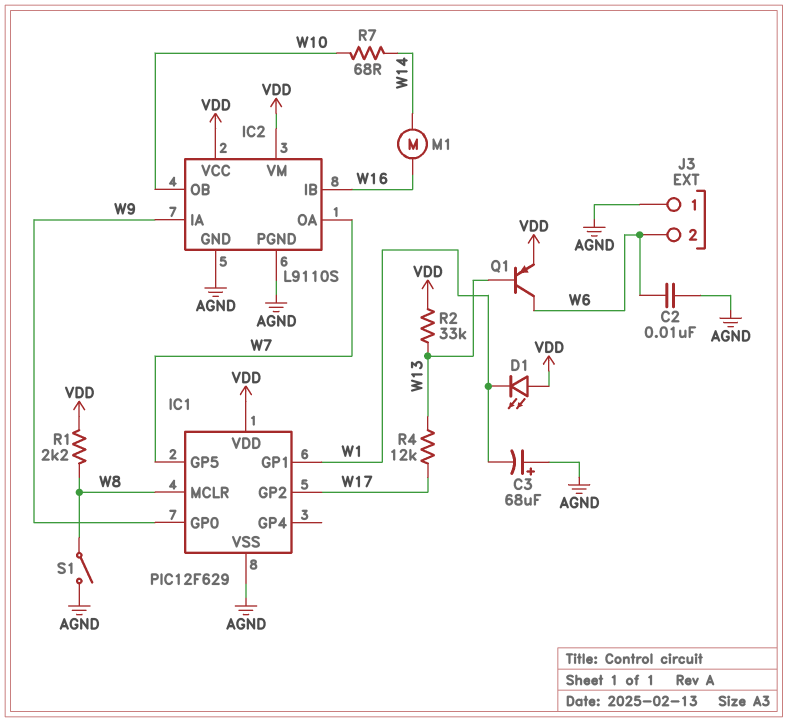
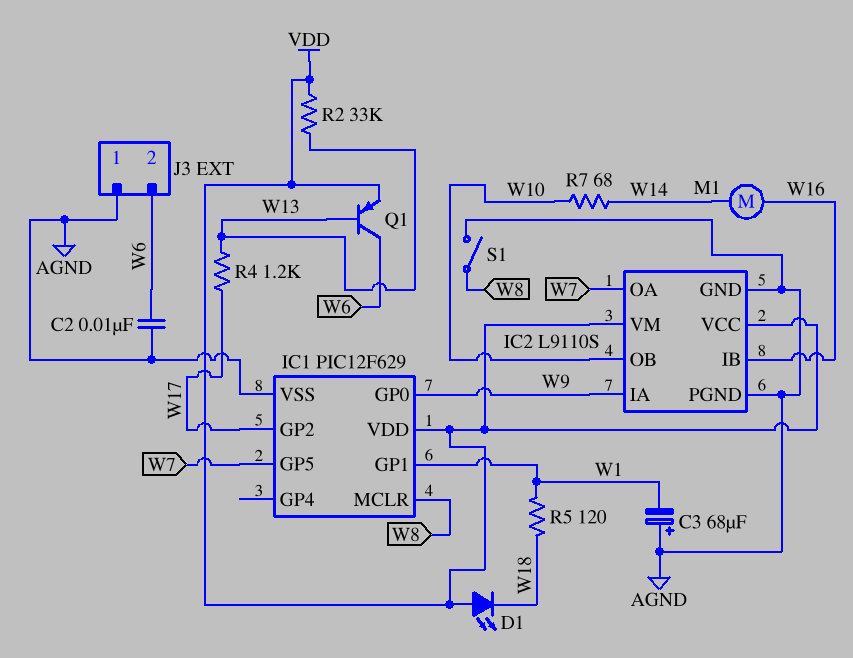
D1: LED (A VDD, K W1) -> LED (A VDD, K W18)
R1: 2.2k (VDD, W8) -> none
R4: 12k (W13, W17) -> 1.2k (W13, W17)
R5: none -> 120 (W1, W18)

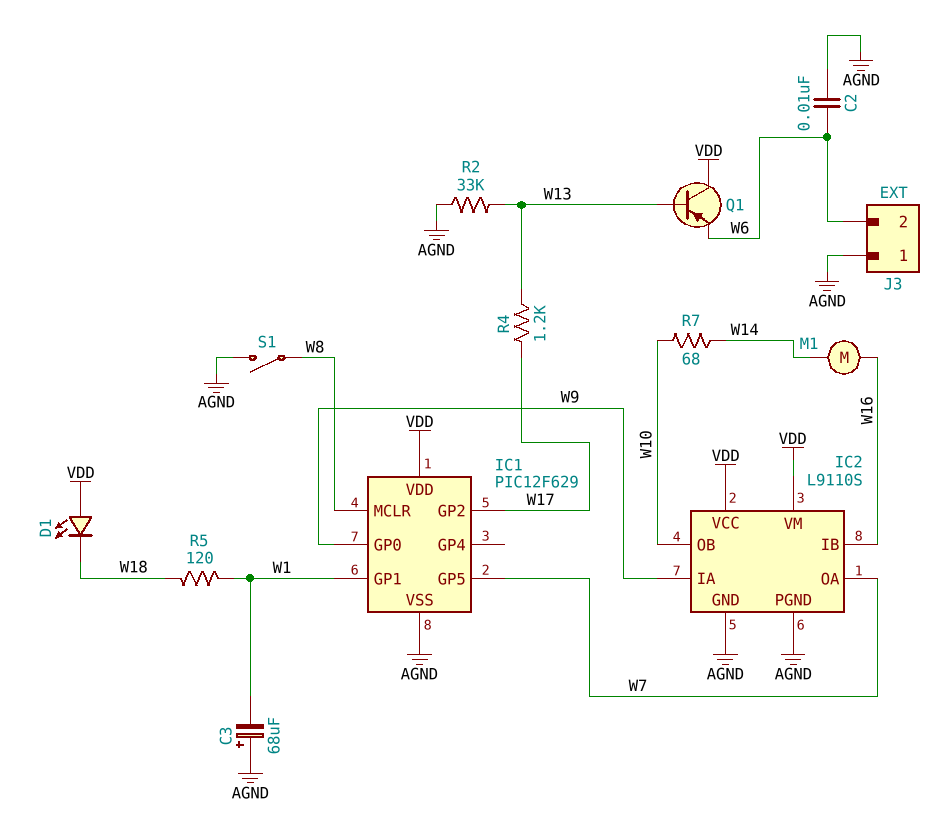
Q1: PNP (B W13, C W6, E VDD) -> PNP (B W13, C VDD, E W6)
R2: 33k (VDD, W13) -> 33k (AGND, W13)

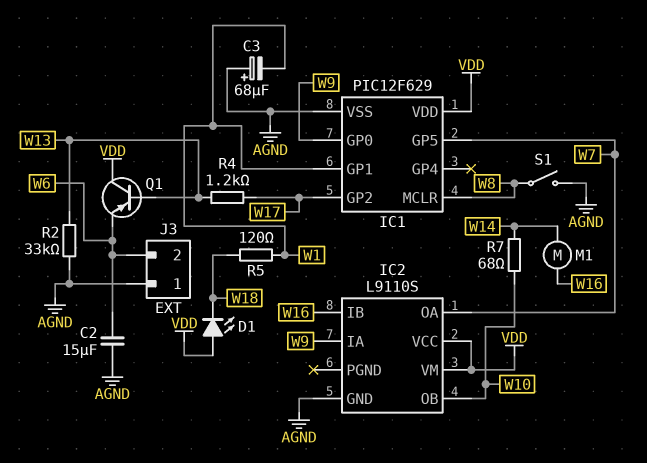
C2: 10nF (AGND, W6) -> 15uF (AGND, W6)
IC2 pin PGND: AGND -> none

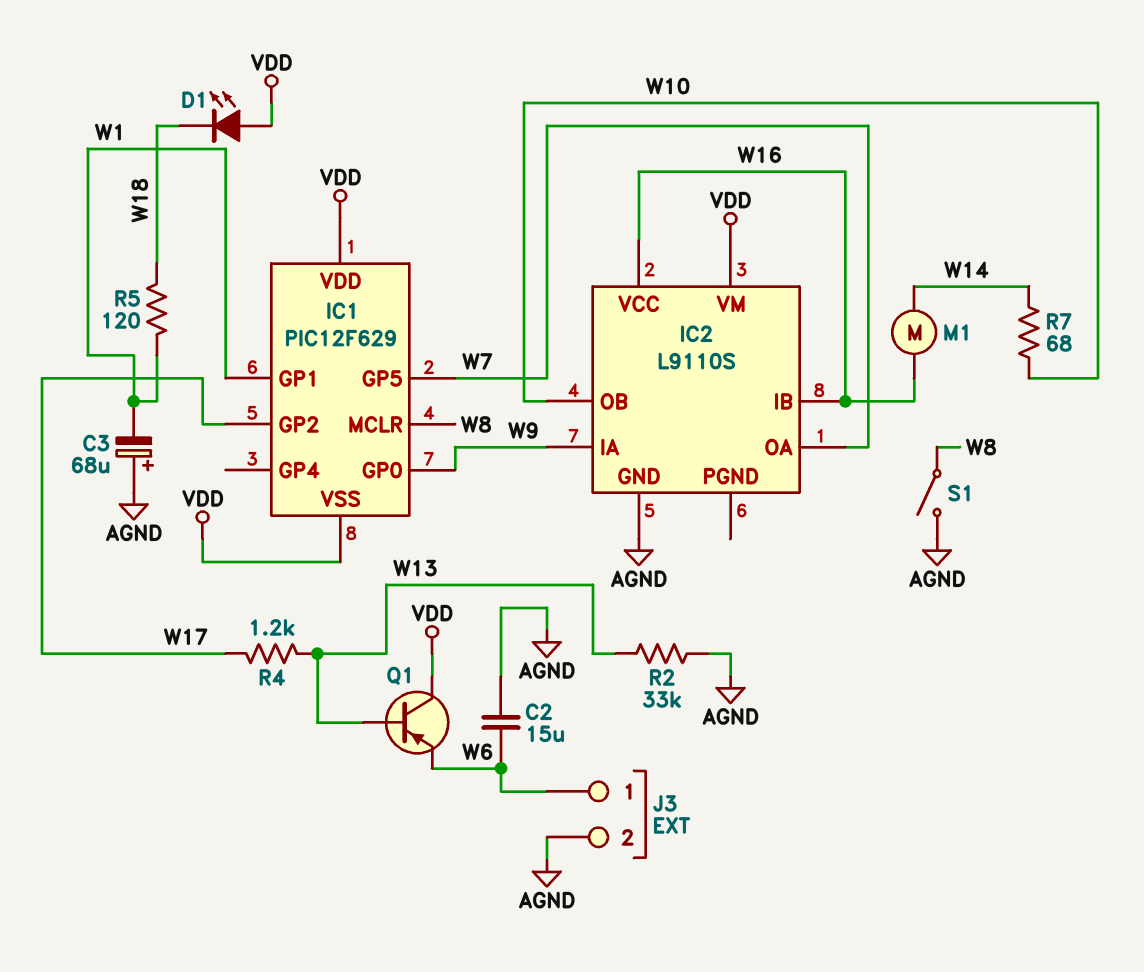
IC1 pin VSS: AGND -> VDD
IC2 pin VCC: VDD -> W16
J3 pin 1: AGND -> W6
J3 pin 2: W6 -> AGND

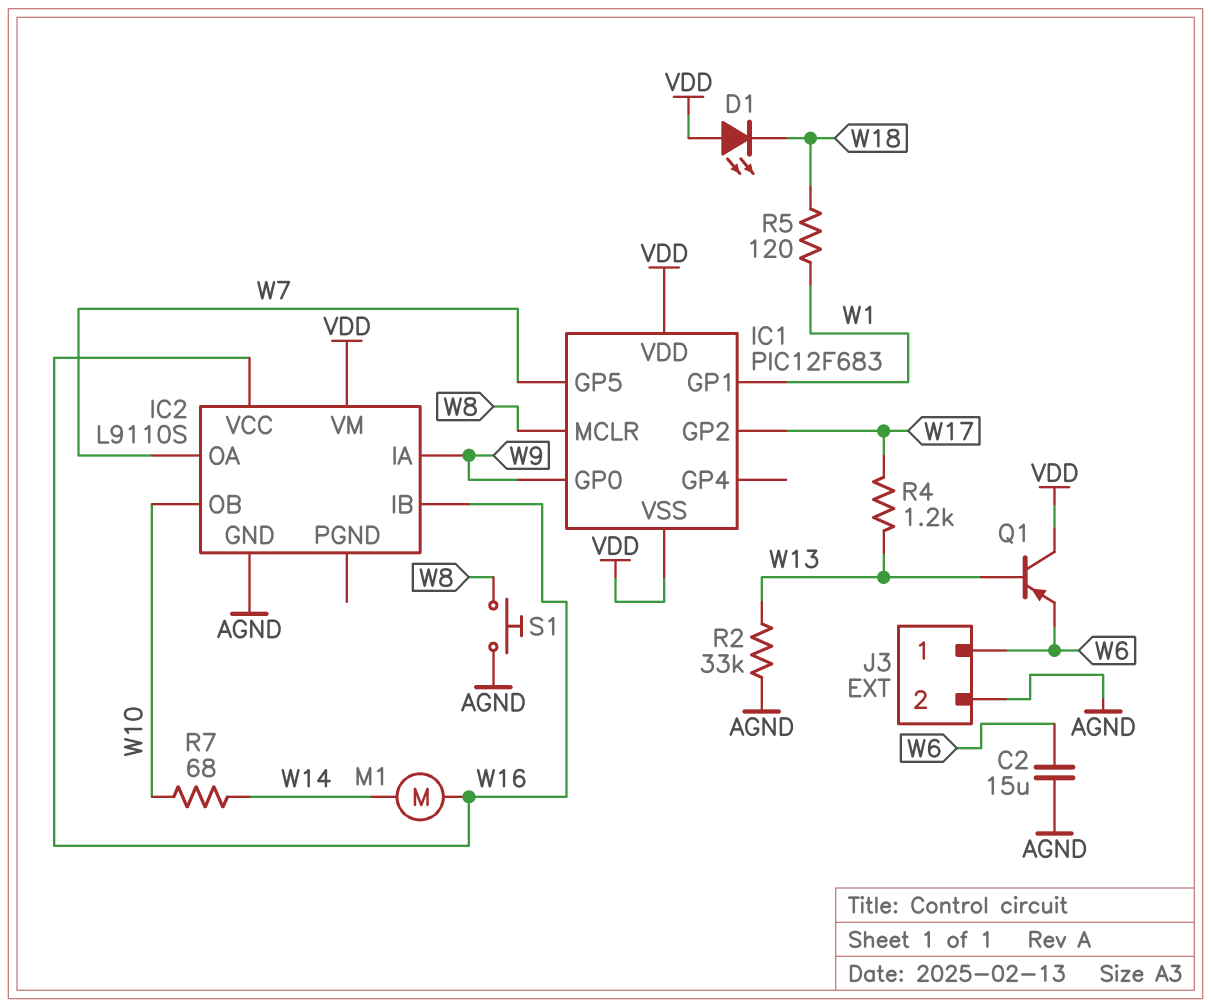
C3: 68uF (plus AGND, minus W1) -> none
IC1: PIC12F629 -> PIC12F683
S1: switch (AGND, W8) -> button (AGND, W8)

